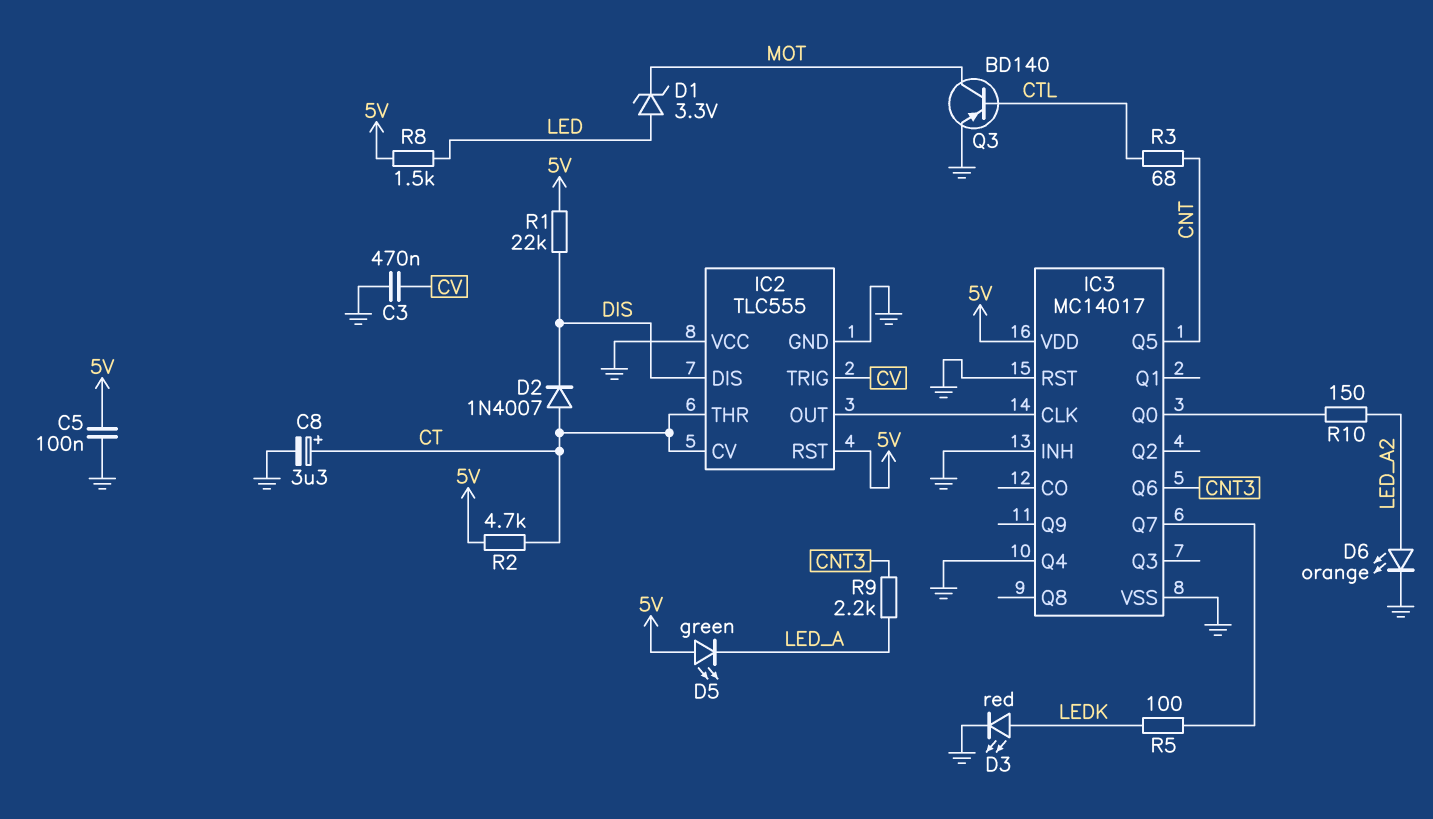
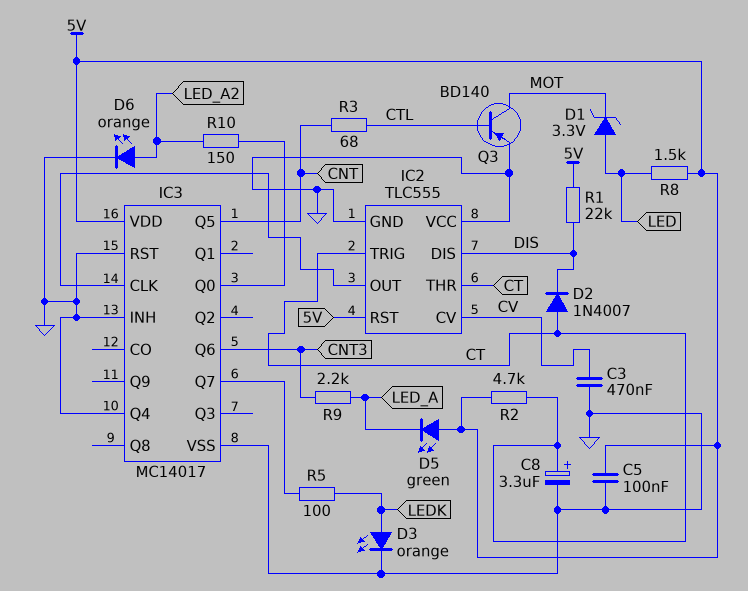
D3: LED red (A LEDK, K GND) -> LED orange (A LEDK, K GND)
IC2 pin CV: CT -> CV
IC2 pin TRIG: CV -> CT

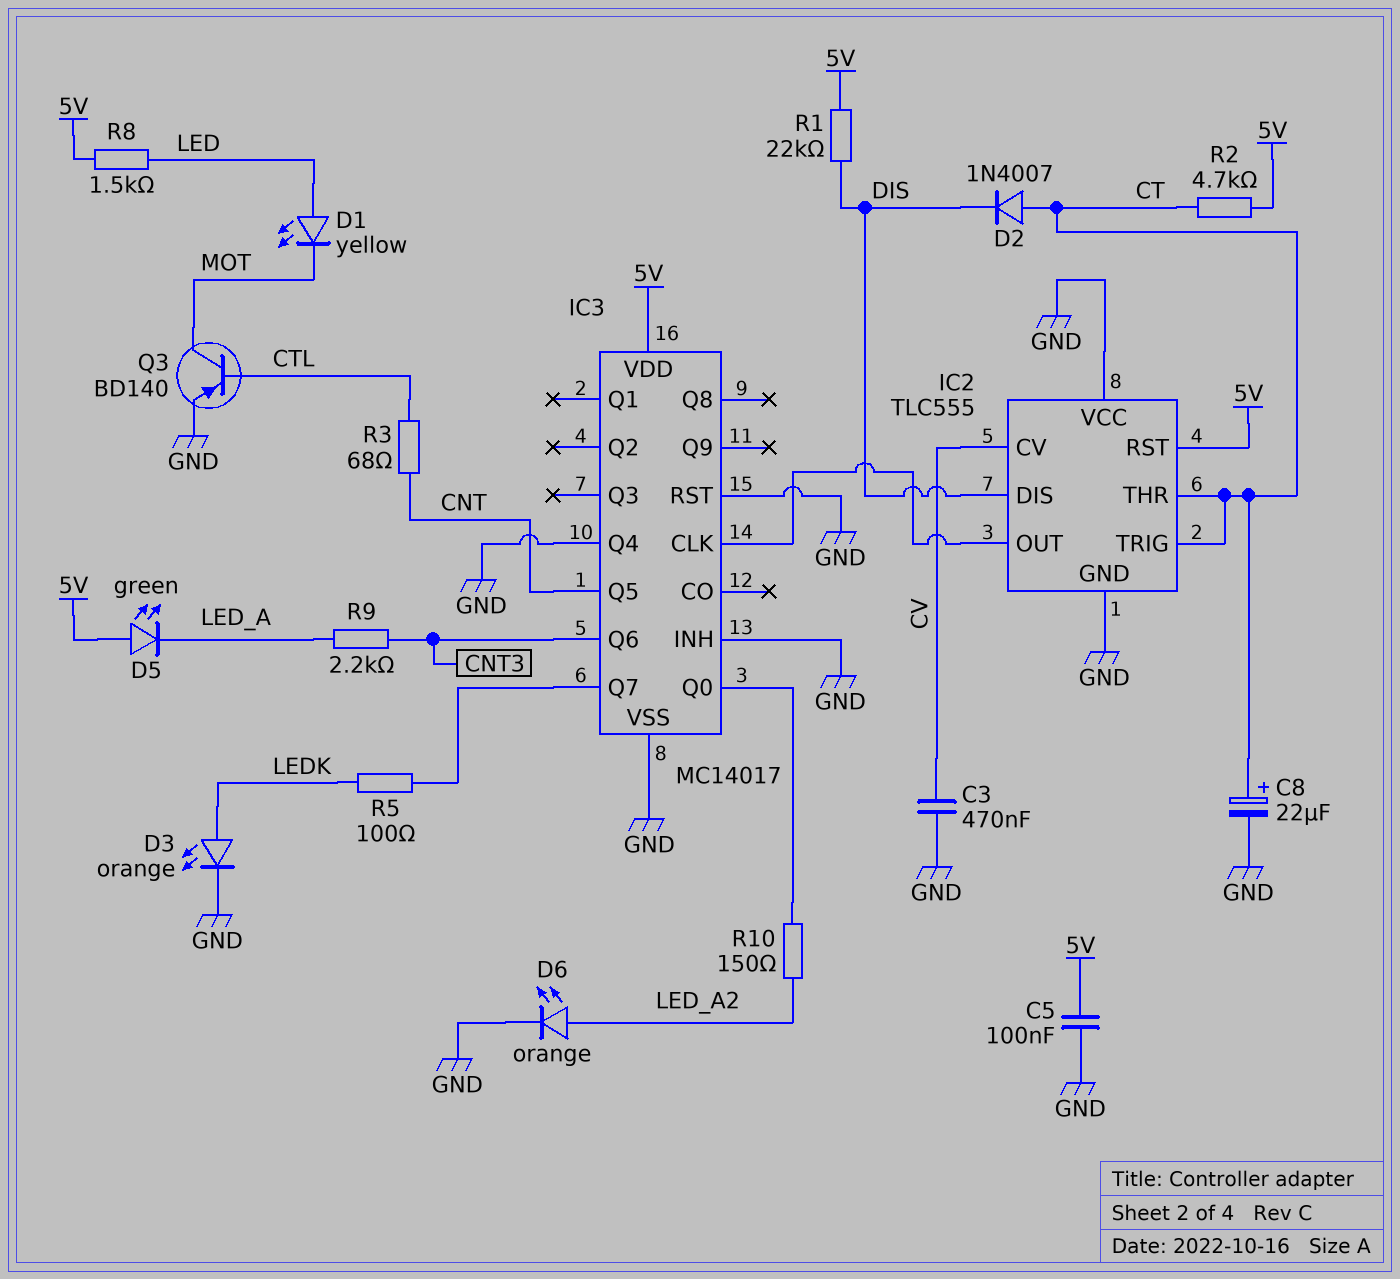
C8: 3.3uF (plus CT, minus GND) -> 22uF (plus CT, minus GND)
D1: zener 3.3V (A LED, K MOT) -> LED yellow (A LED, K MOT)

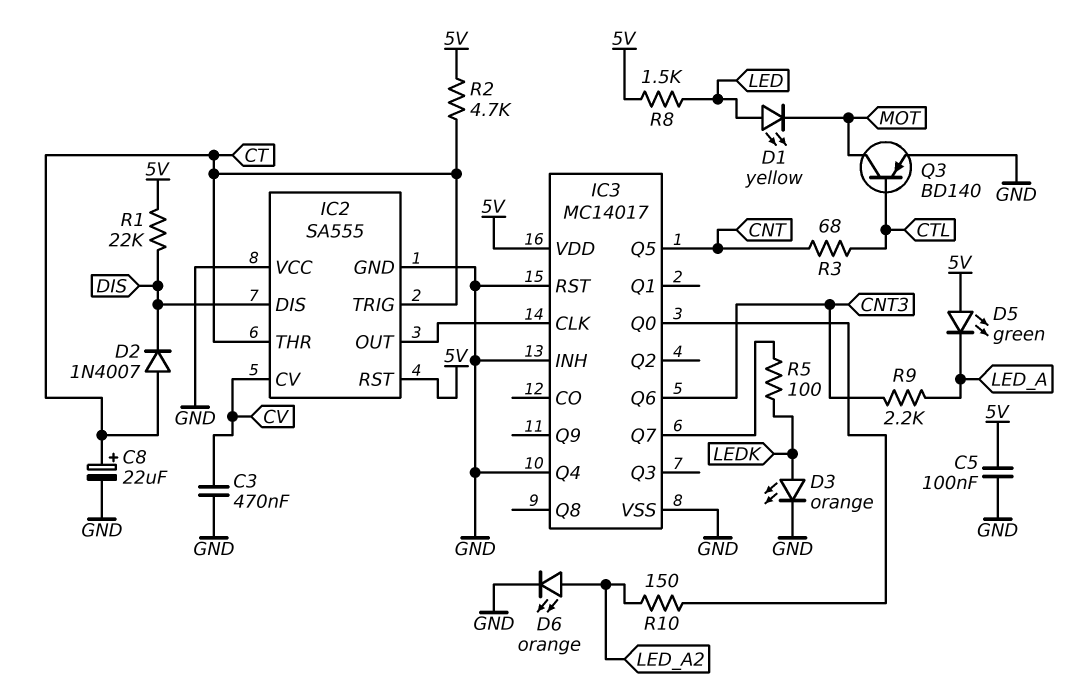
IC2: TLC555 -> SA555

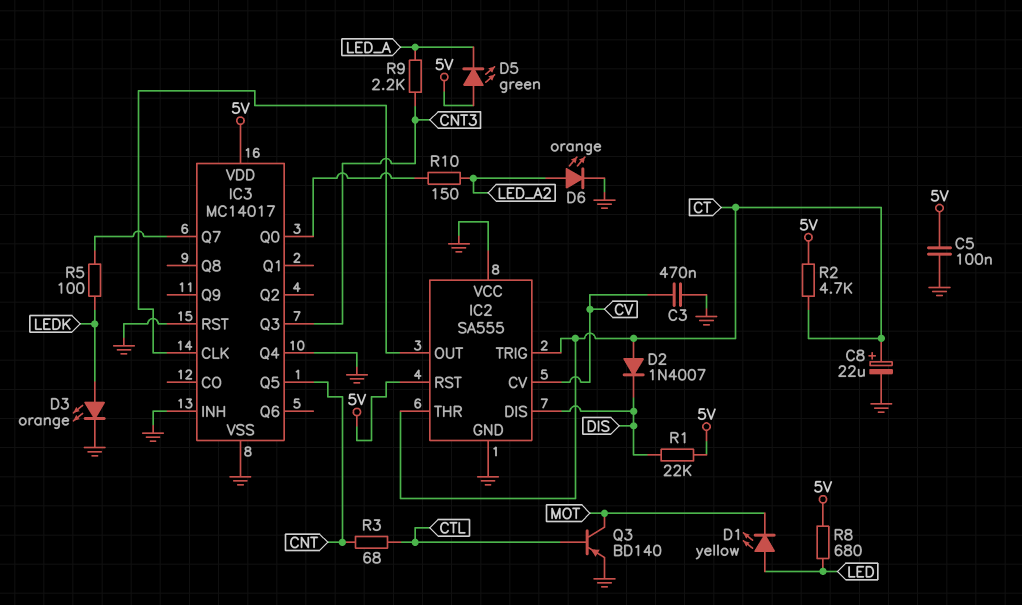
IC3 pin Q3: none -> CNT3
IC3 pin Q6: CNT3 -> none
R8: 1.5k (5V, LED) -> 680 (5V, LED)

